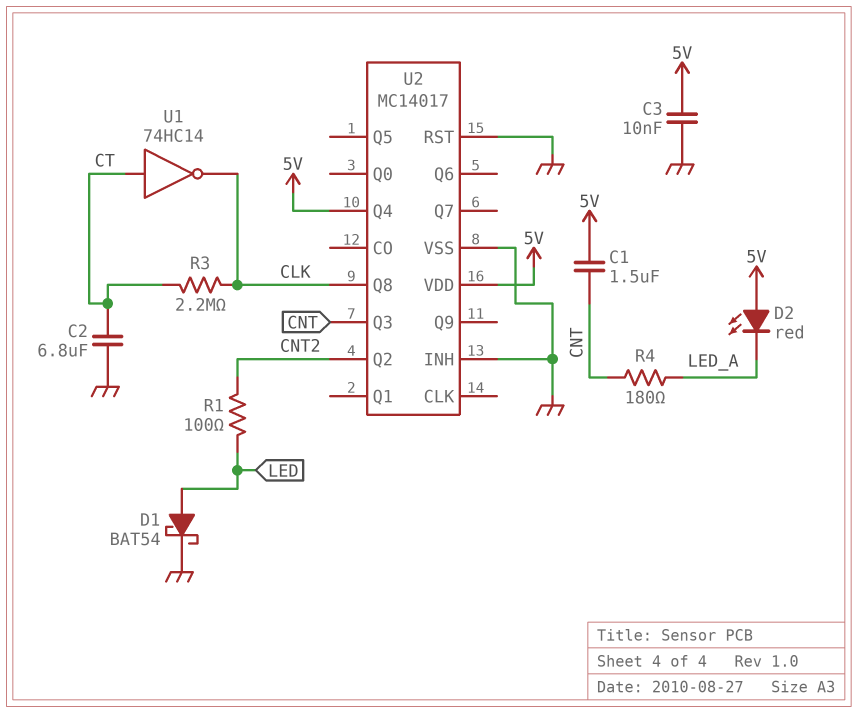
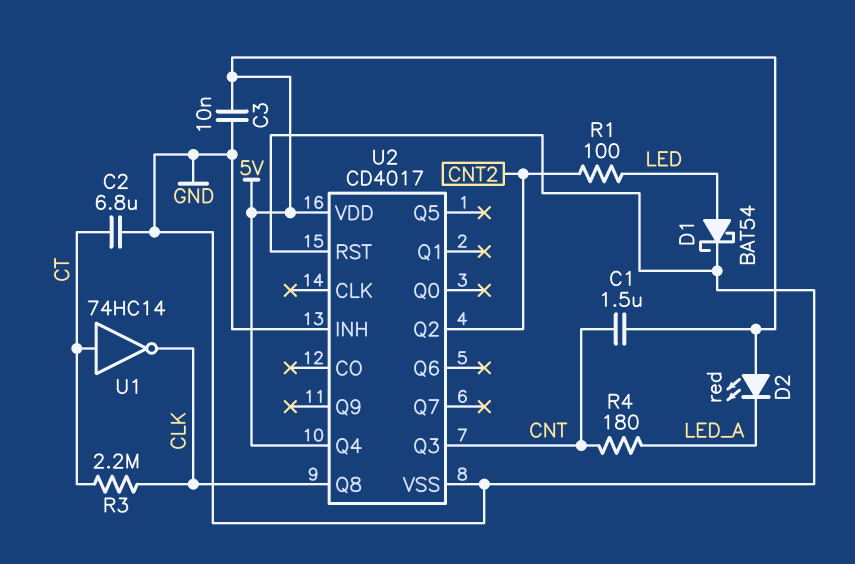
U2: MC14017 -> CD4017

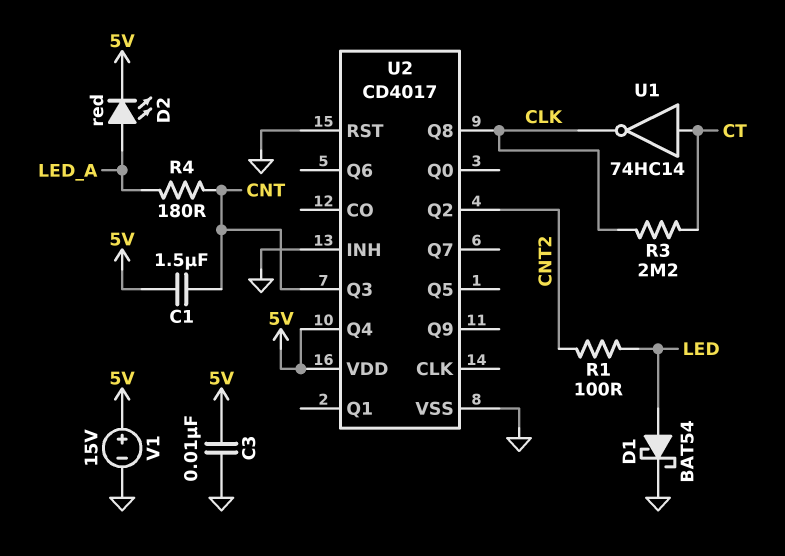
C2: 6.8uF (CT, GND) -> none
D2: LED red (A 5V, K LED_A) -> LED red (A LED_A, K 5V)
V1: none -> 15V (plus 5V, minus GND)

